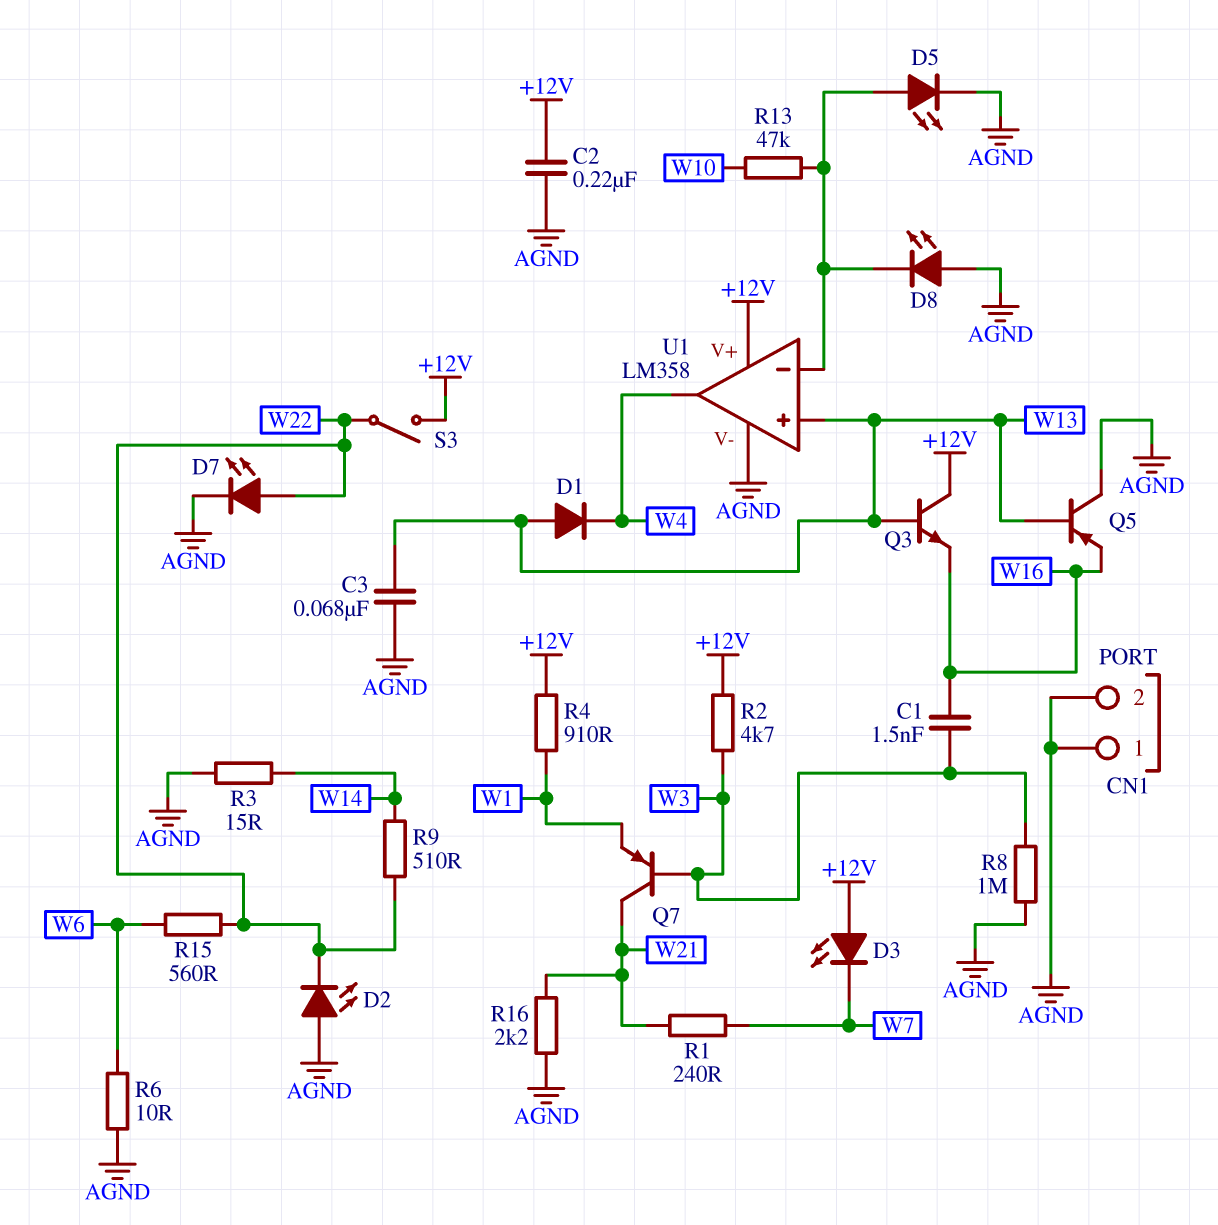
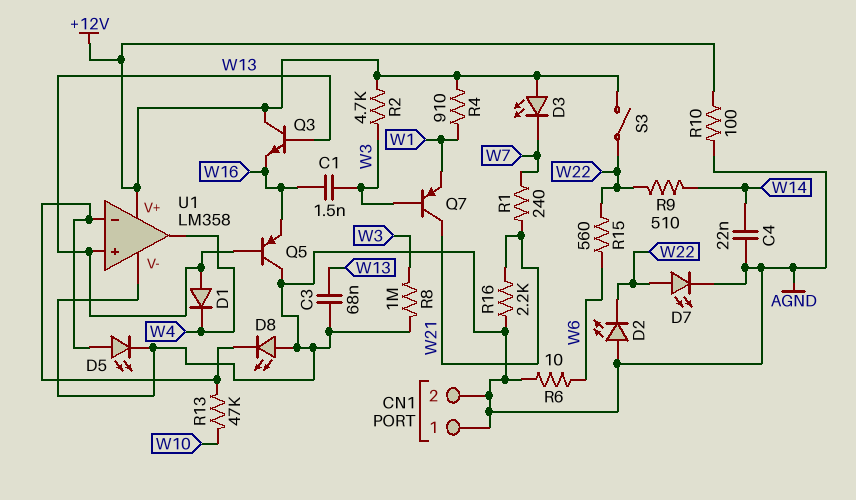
C2: 220nF (+12V, AGND) -> none
C4: none -> 22nF (AGND, W14)
R3: 15 (AGND, W14) -> none
R10: none -> 100 (+12V, AGND)

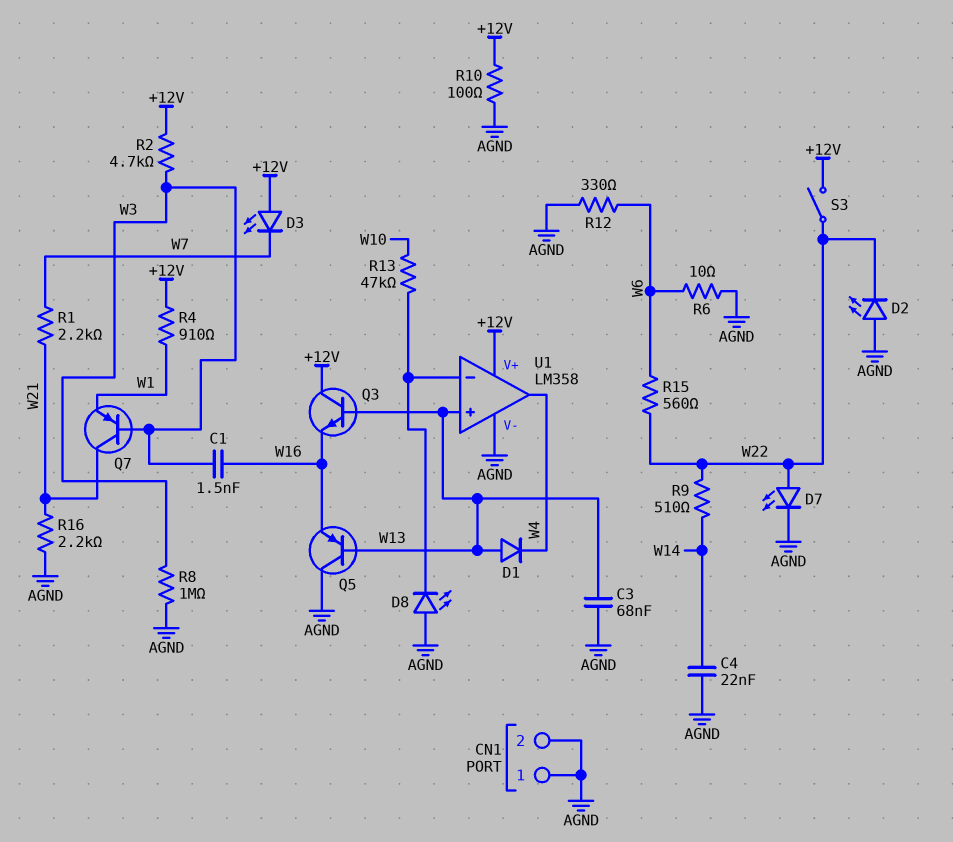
D5: LED (A U1/in-, K AGND) -> none
R1: 240 (W7, W21) -> 2.2k (W7, W21)
R12: none -> 330 (AGND, W6)

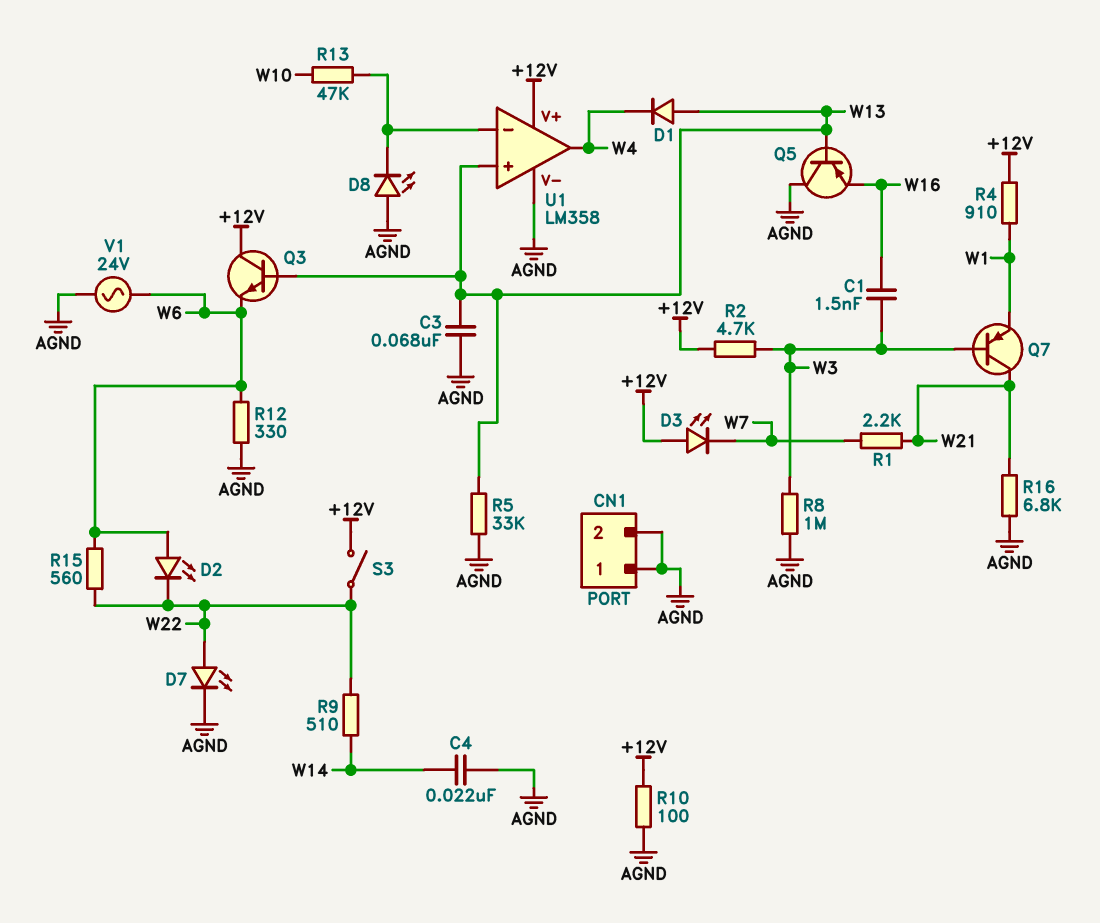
D2: LED (A AGND, K W22) -> LED (A W6, K W22)
Q3: NPN (B W13, C +12V, E W16) -> NPN (B W13, C +12V, E W6)
R5: none -> 33k (AGND, W13)
R6: 10 (AGND, W6) -> none
R16: 2.2k (AGND, W21) -> 6.8k (AGND, W21)
V1: none -> AC 24V (AGND, W6)

